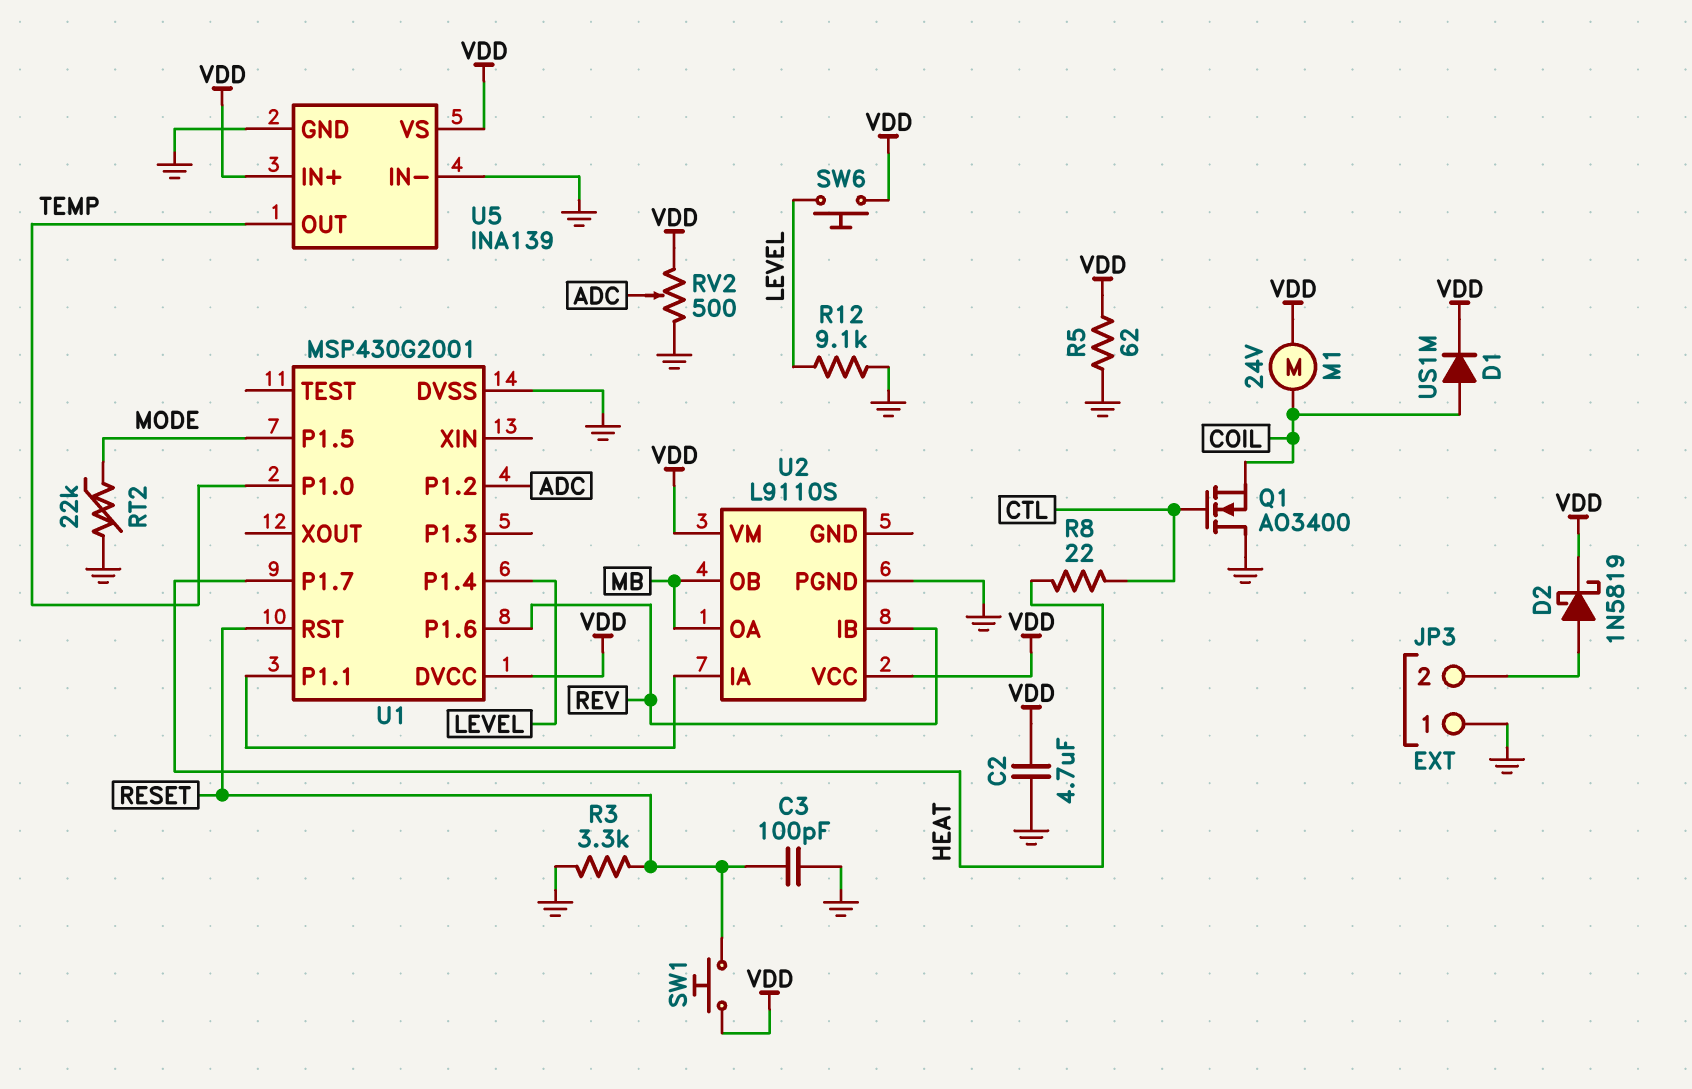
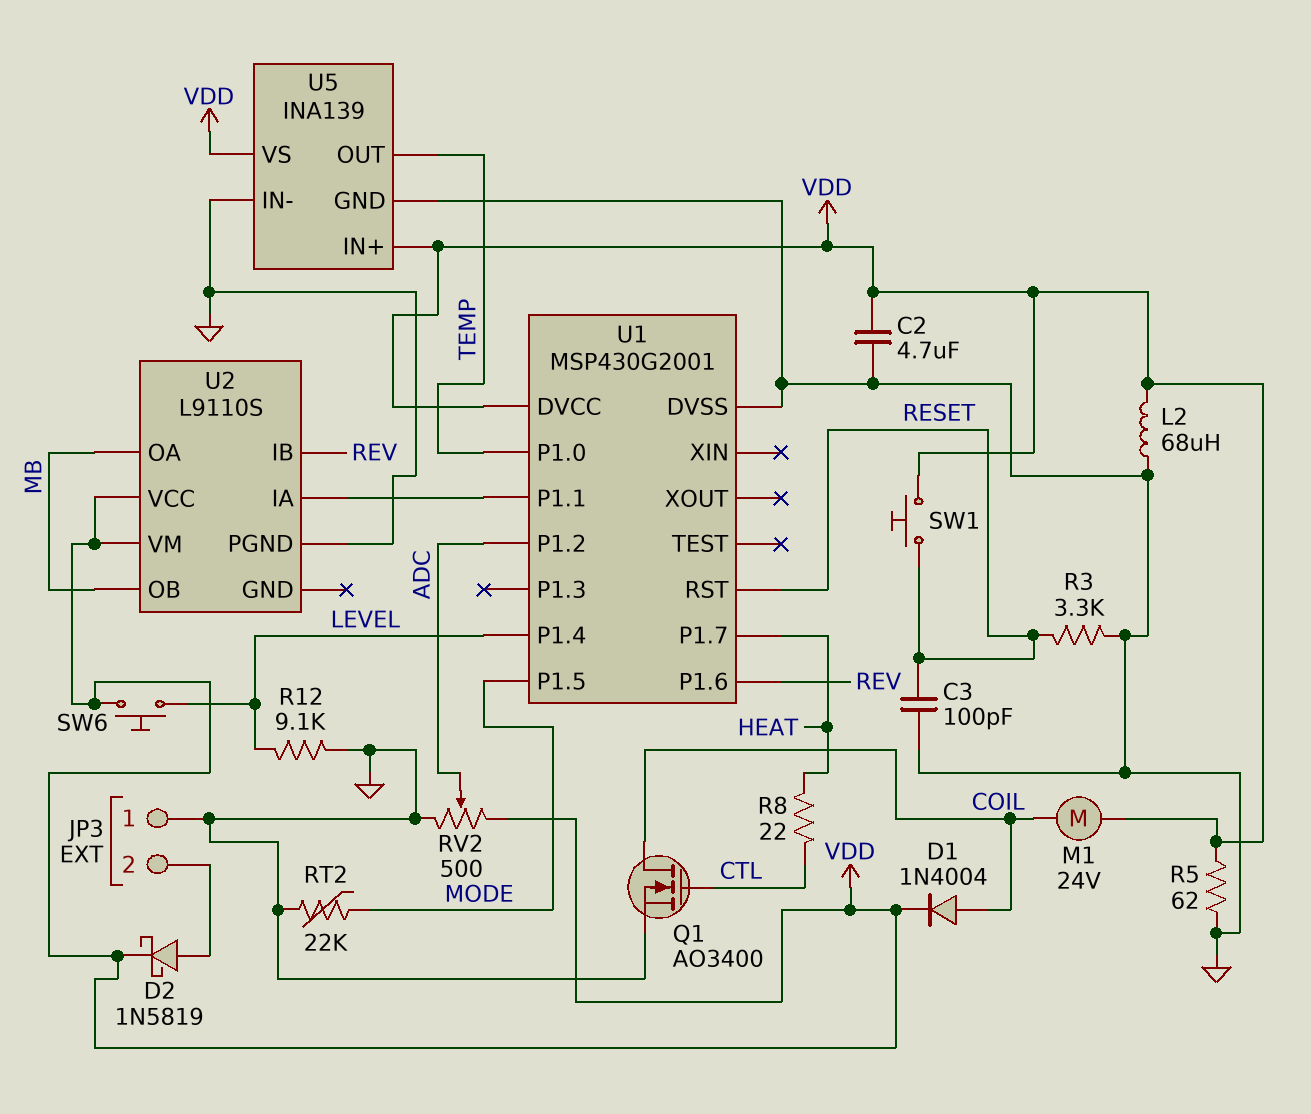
D1: diode US1M (A COIL, K VDD) -> diode 1N4004 (A COIL, K VDD)
L2: none -> 68uH (GND, VDD)
Q1: NMOS AO3400 (G CTL, D GND, S COIL) -> NMOS AO3400 (G CTL, D COIL, S GND)

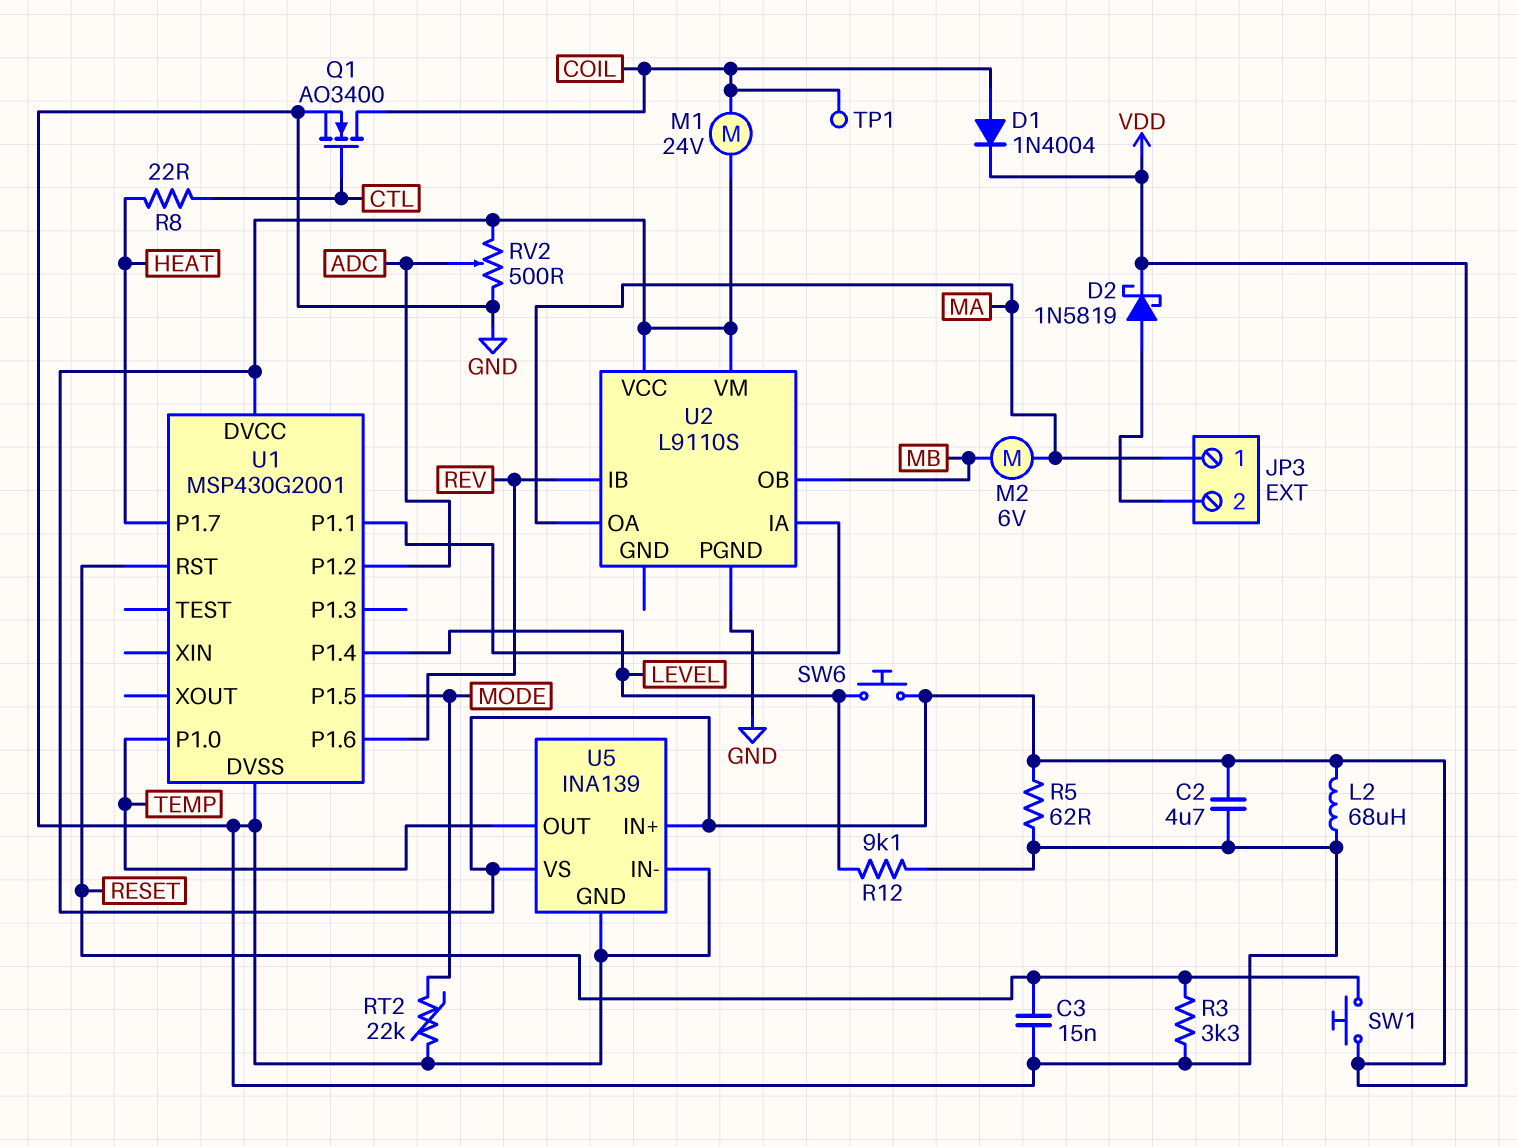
C3: 100pF (GND, RESET) -> 15nF (GND, RESET)
JP3 pin 1: GND -> MA
M2: none -> motor 6V (MA, MB)
TP1: none -> test point (COIL)
U2 pin OA: MB -> MA

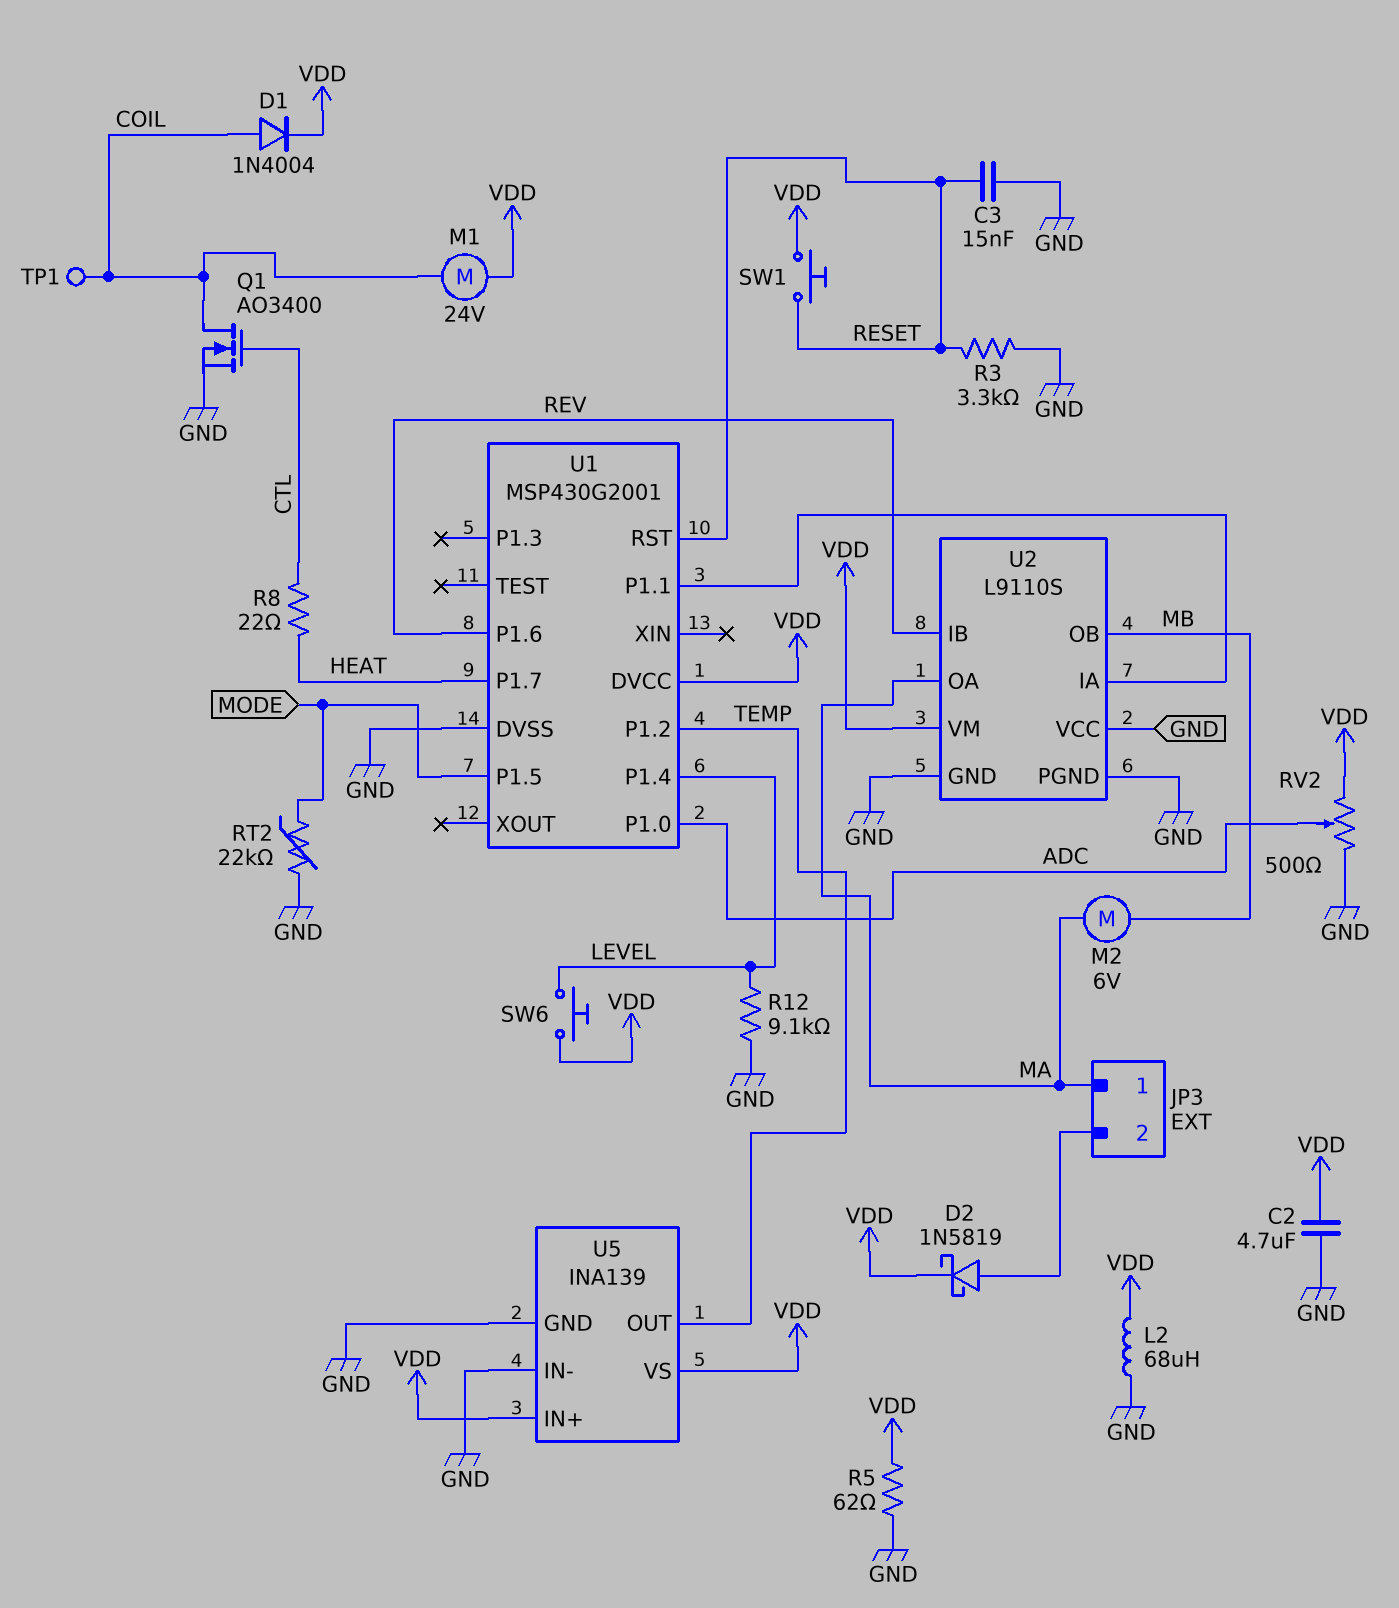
U1 pin P1.0: TEMP -> ADC
U1 pin P1.2: ADC -> TEMP
U2 pin GND: none -> GND
U2 pin VCC: VDD -> GND

